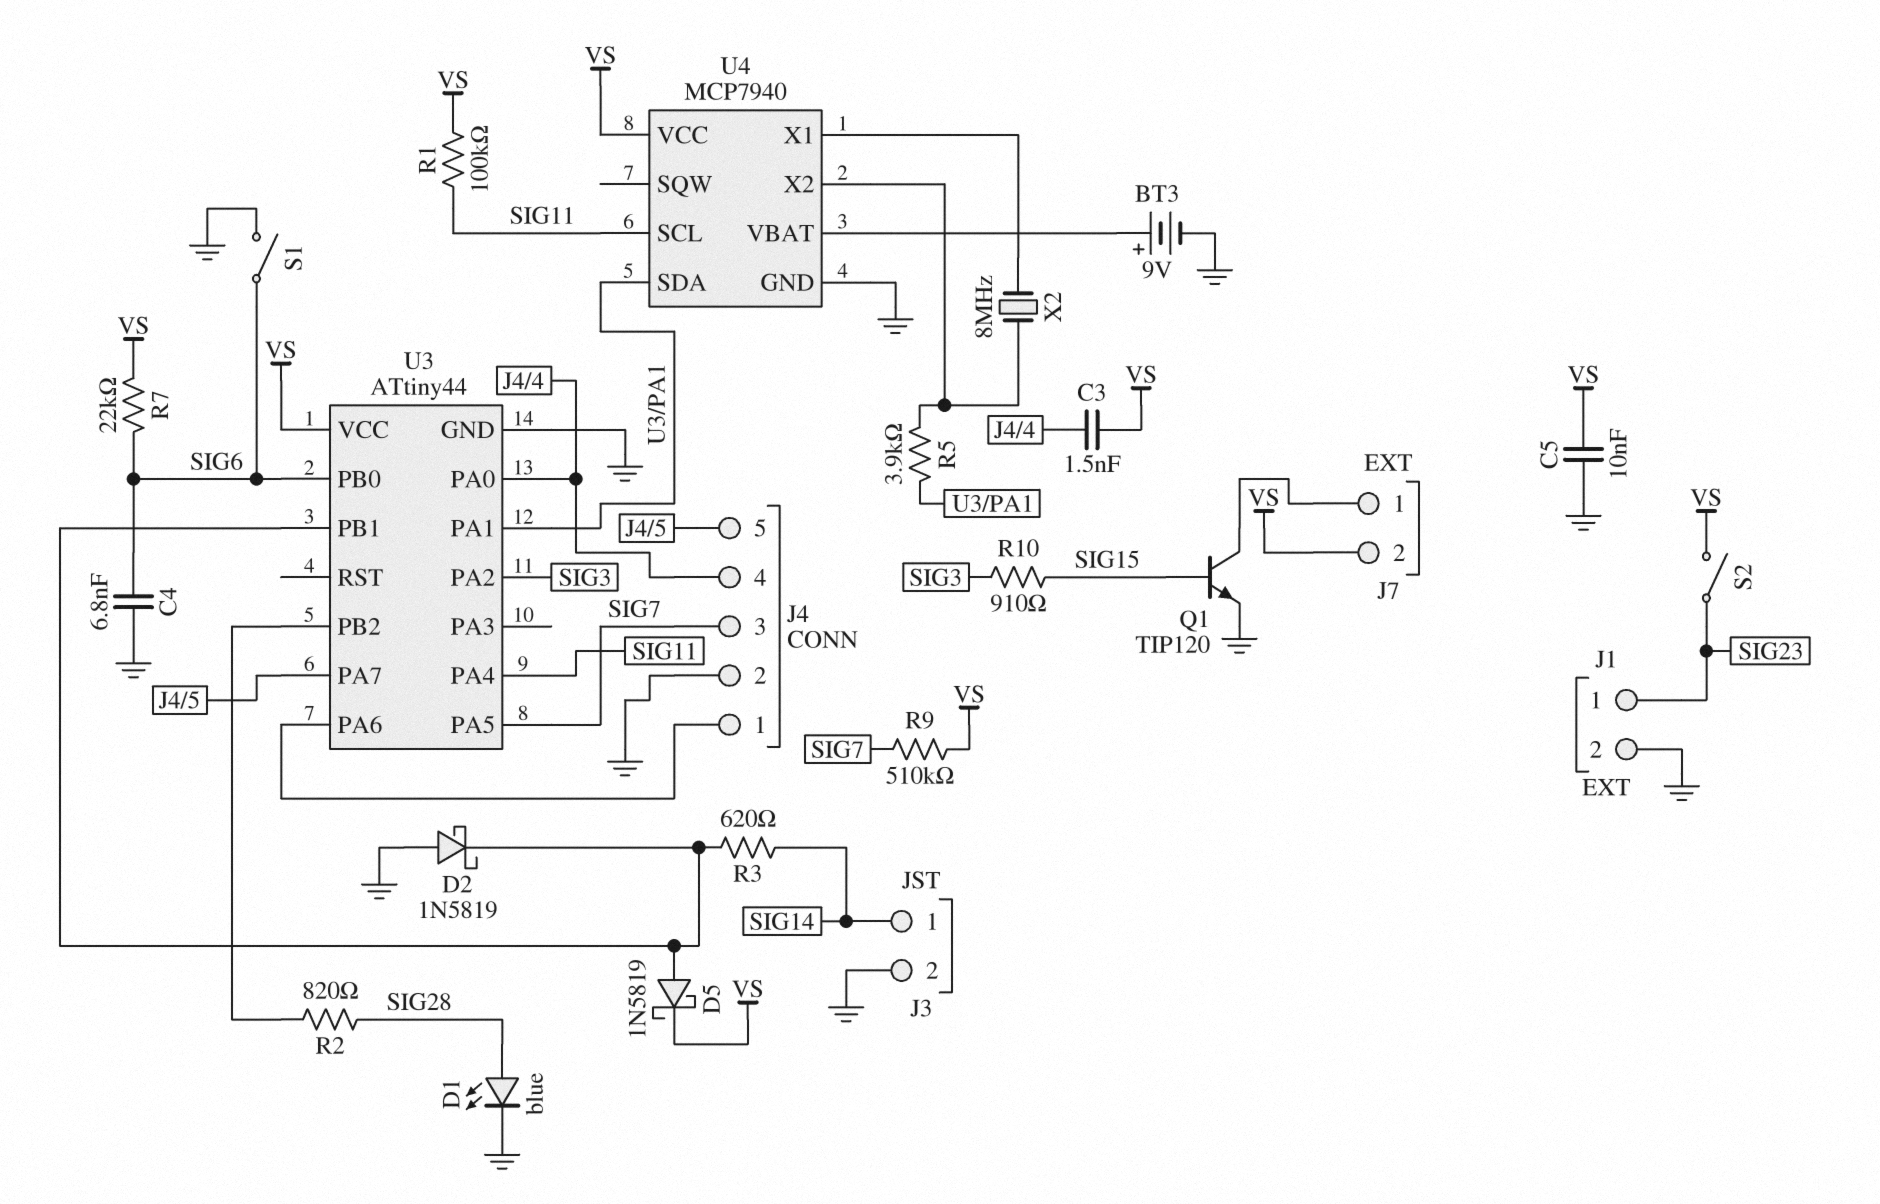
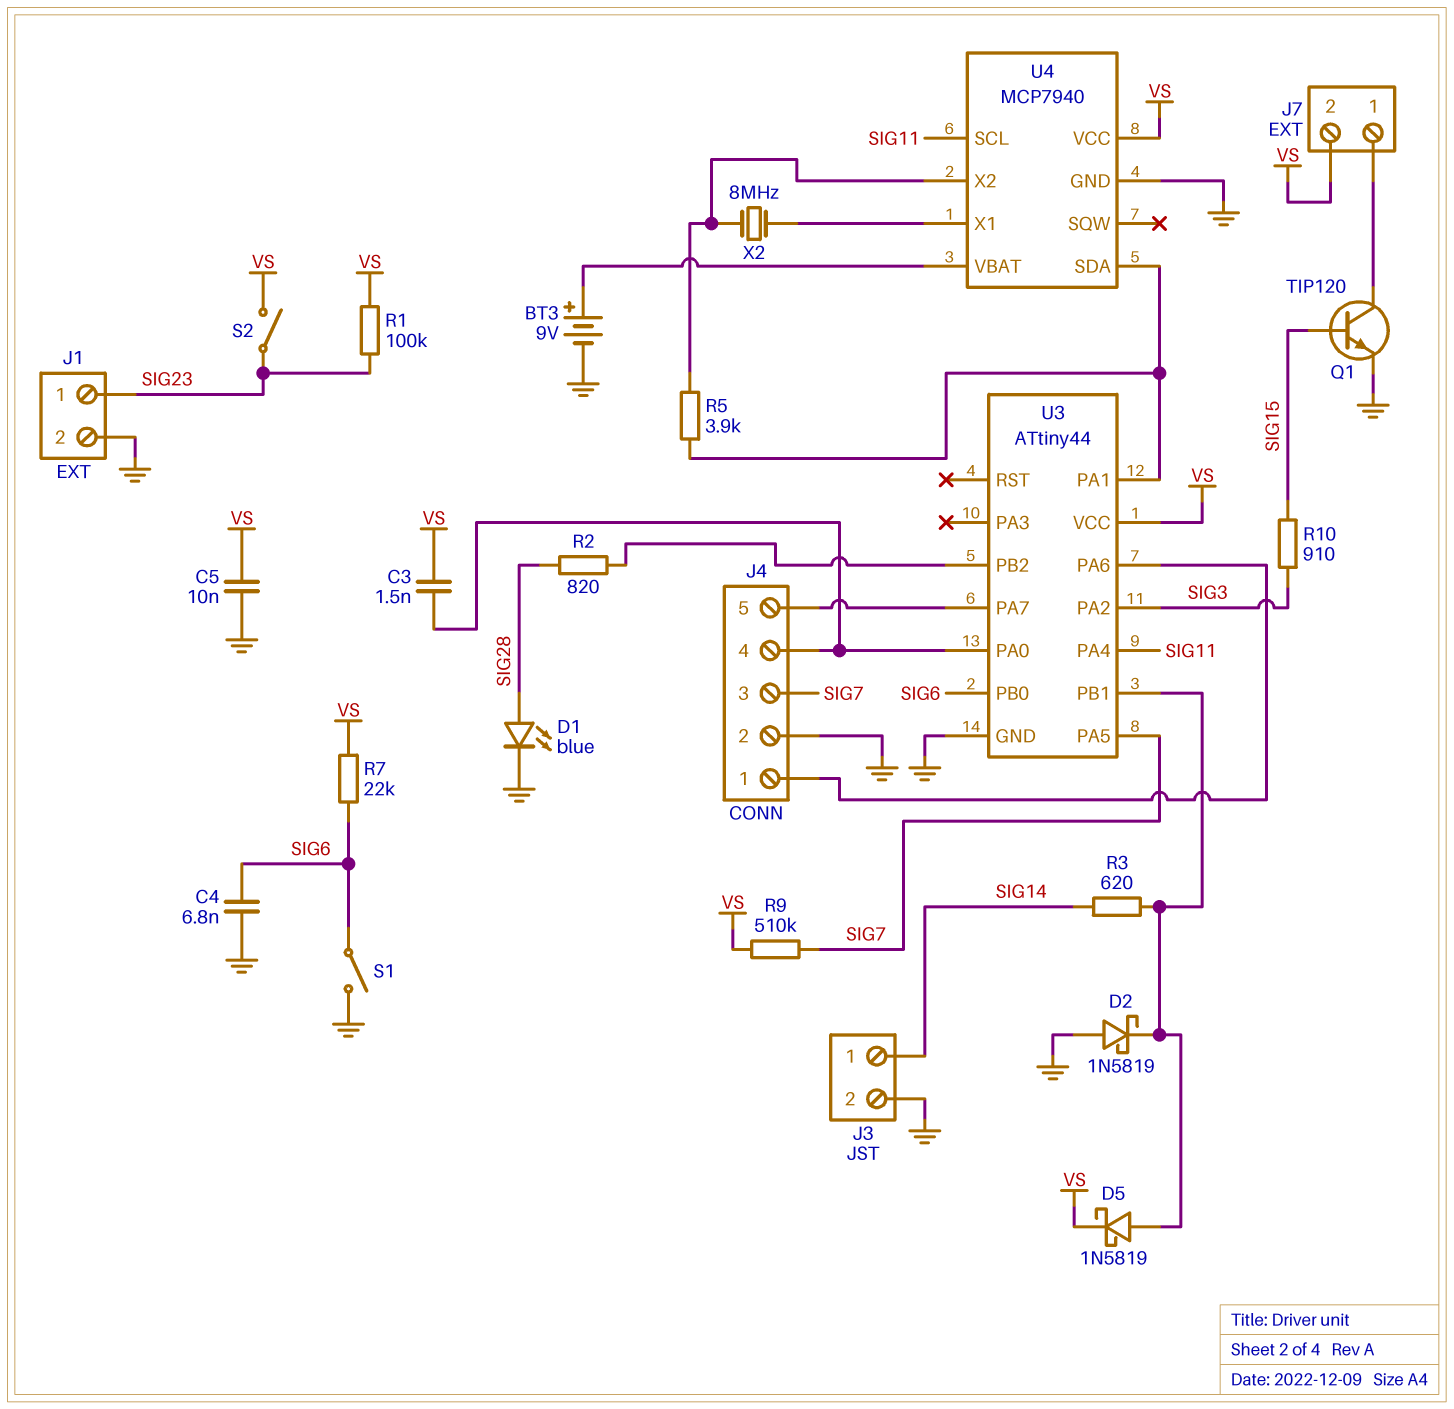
R1: 100k (SIG11, VS) -> 100k (SIG23, VS)

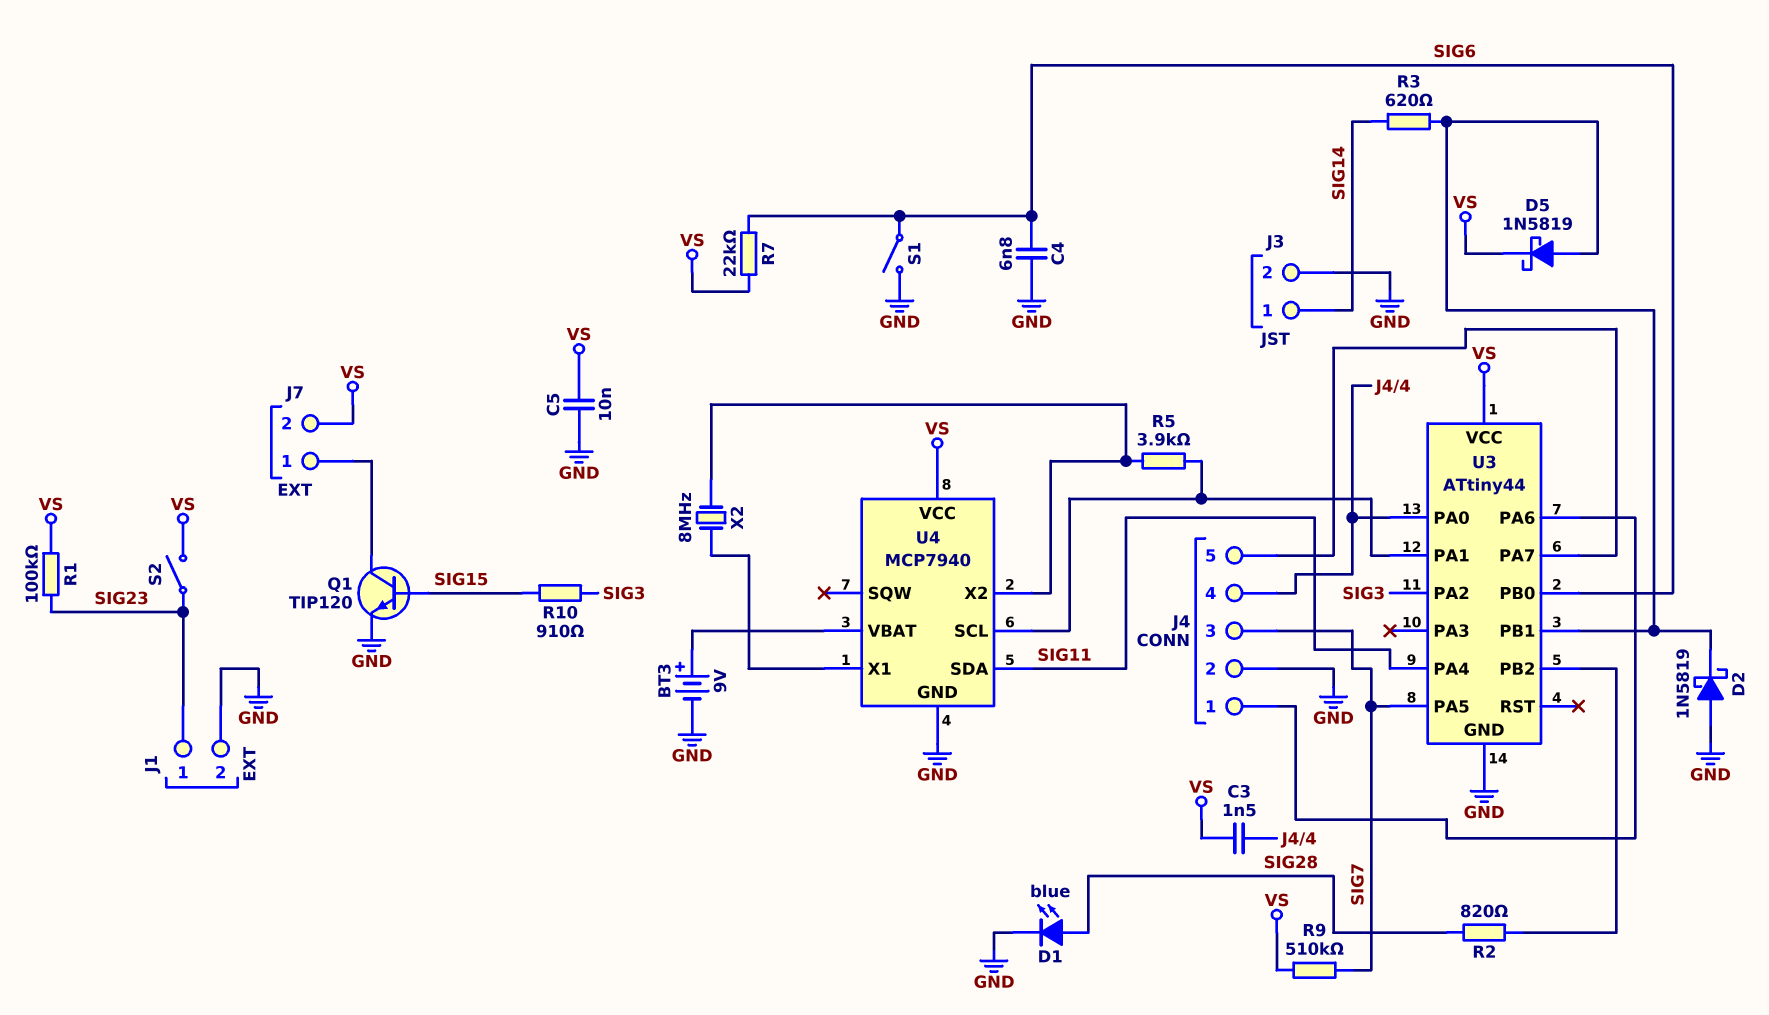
U4 pin SCL: SIG11 -> U3/PA1
U4 pin SDA: U3/PA1 -> SIG11

